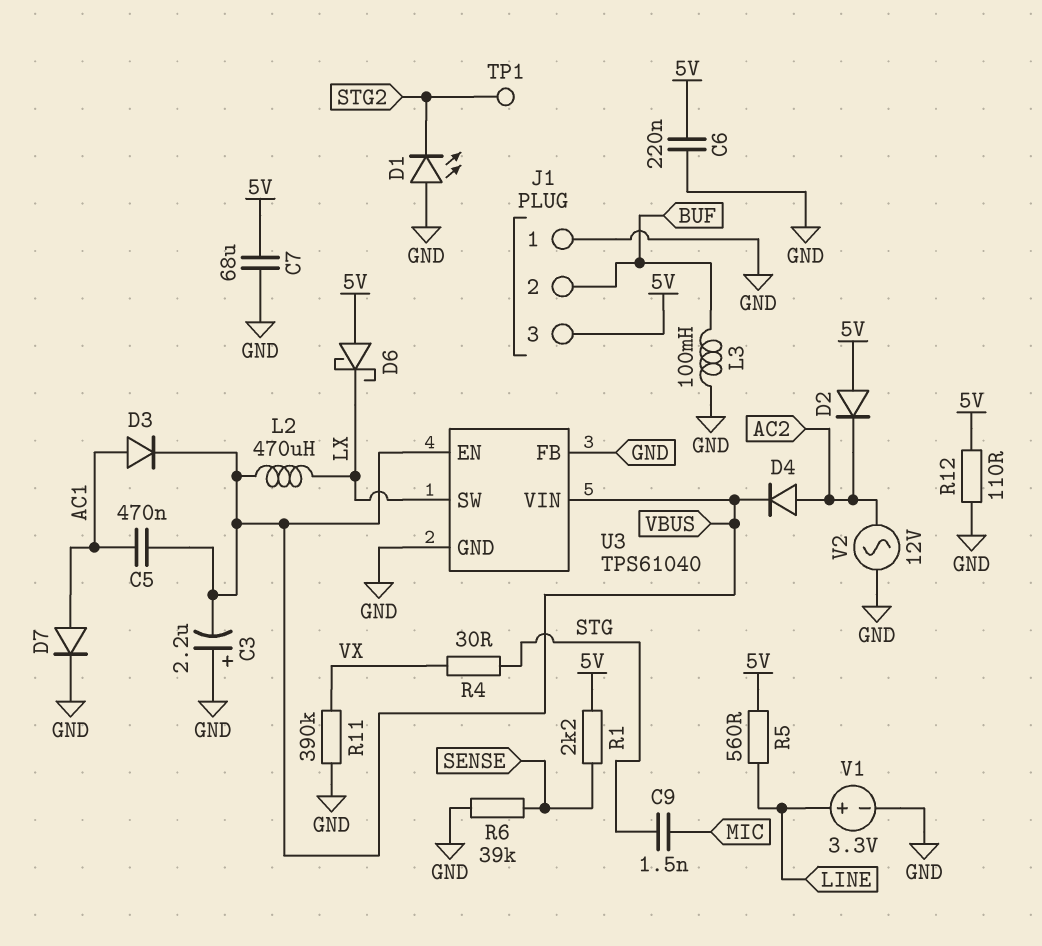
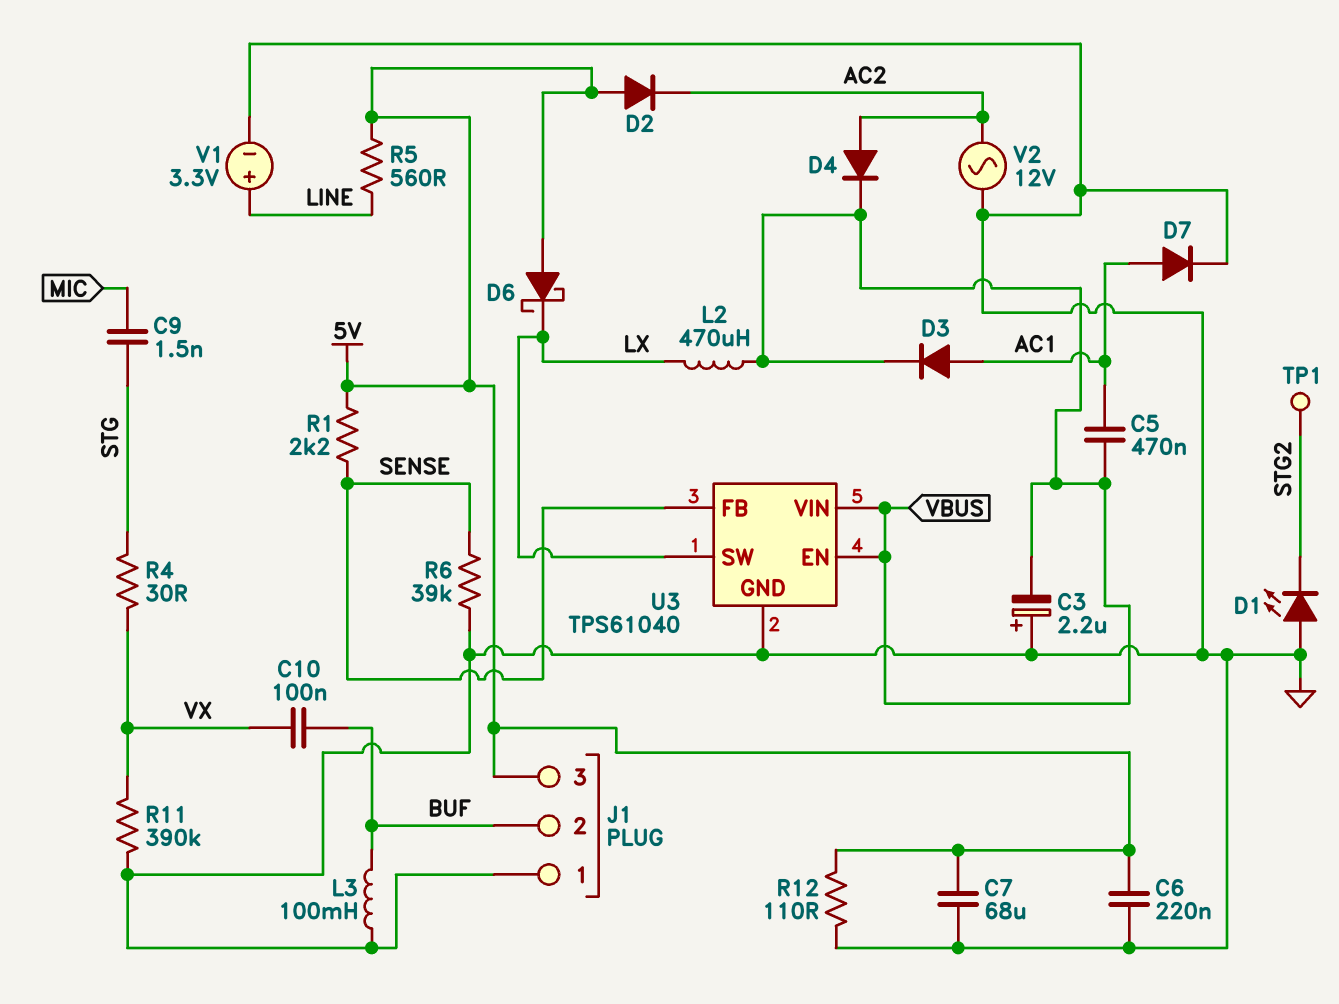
C10: none -> 100nF (BUF, VX)
U3 pin FB: GND -> SENSE

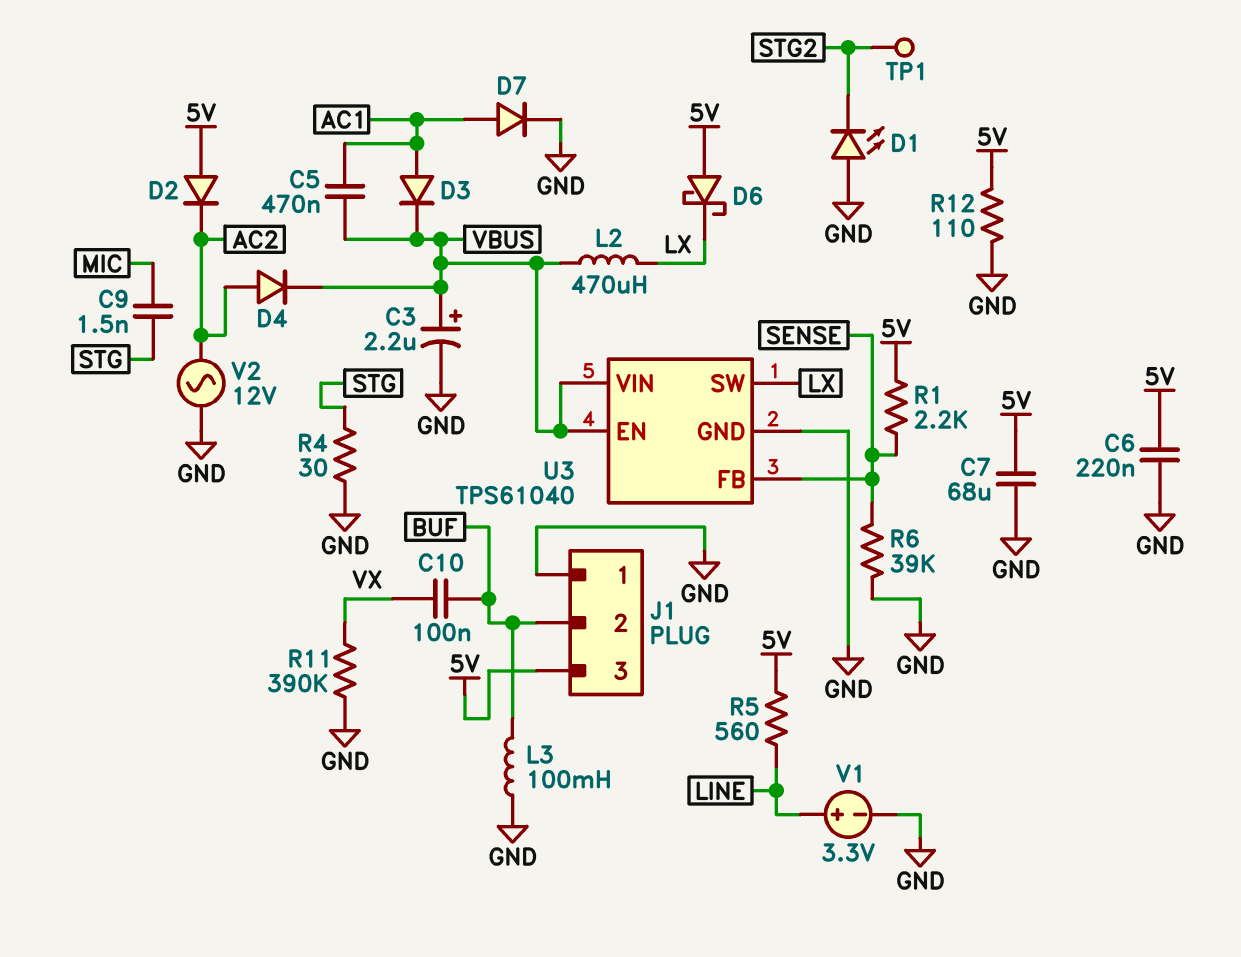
C3: 2.2uF (plus GND, minus VBUS) -> 2.2uF (plus VBUS, minus GND)
R4: 30 (STG, VX) -> 30 (GND, STG)

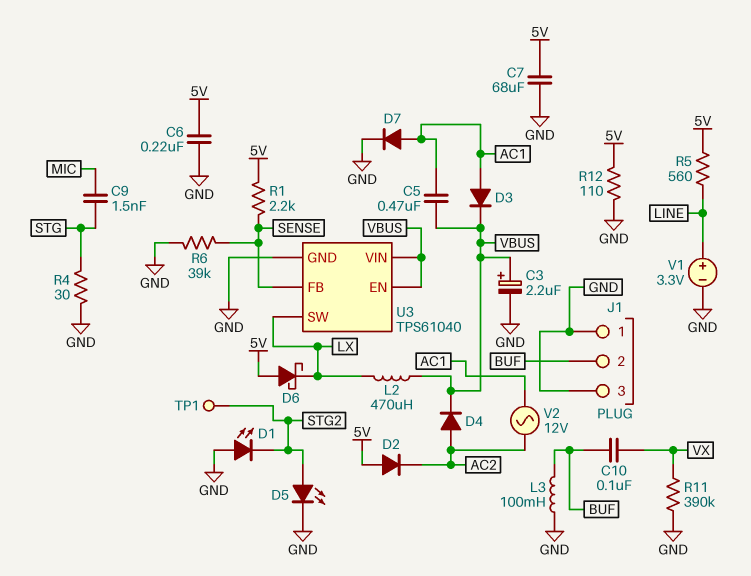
D5: none -> LED (A STG2, K GND)
J1 pin 3: 5V -> GND
V2: AC 12V (AC2, GND) -> AC 12V (AC1, AC2)

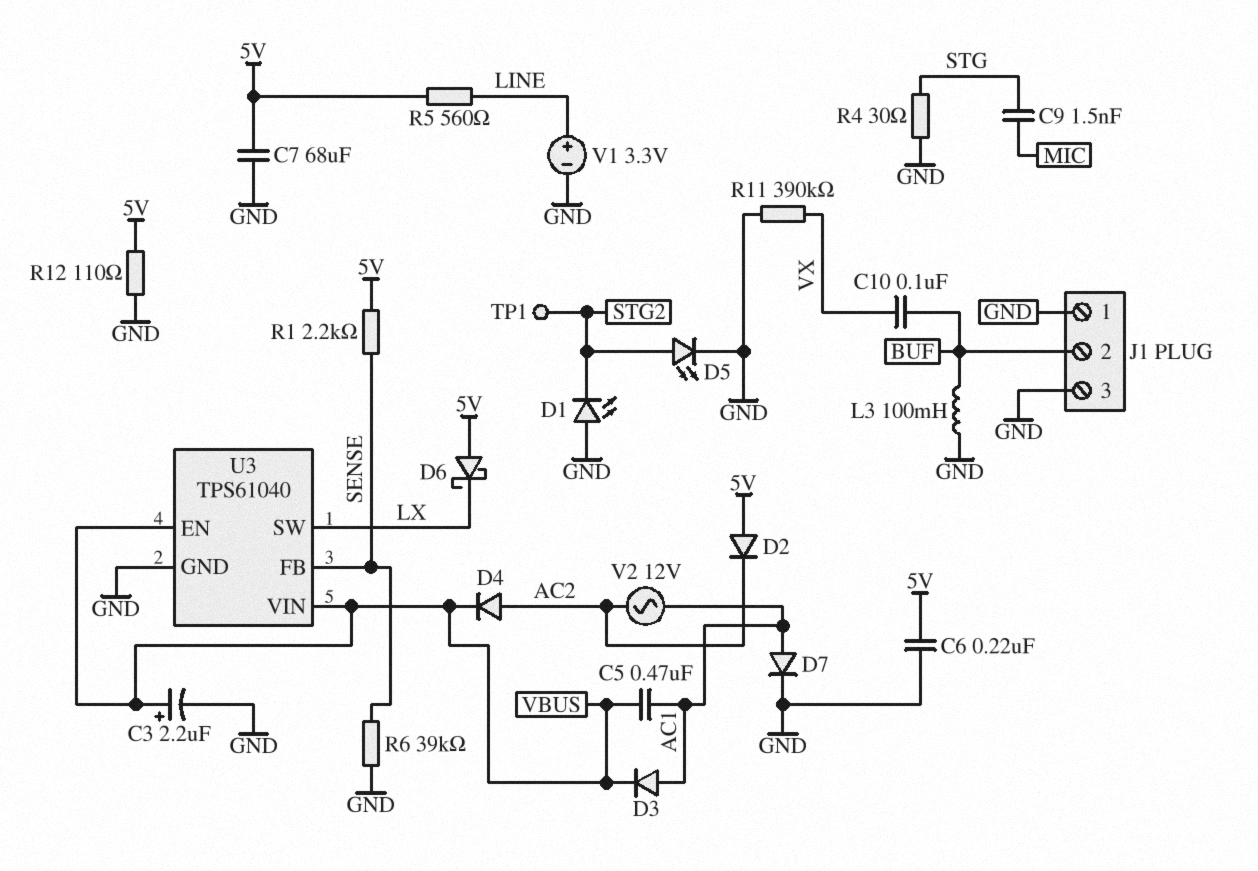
L2: 470uH (LX, VBUS) -> none

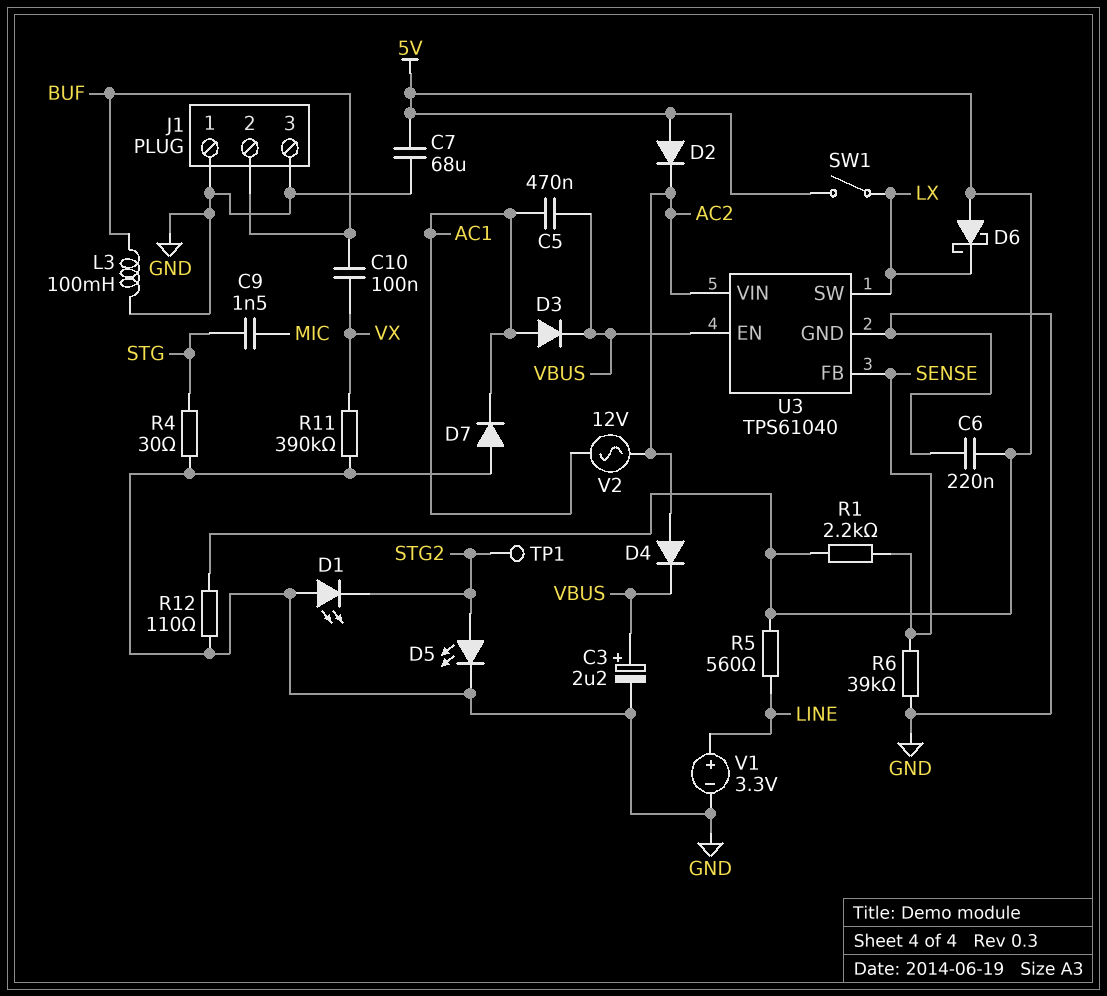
D7: diode (A AC1, K GND) -> diode (A GND, K AC1)
SW1: none -> switch (5V, LX)
U3 pin VIN: VBUS -> AC2

